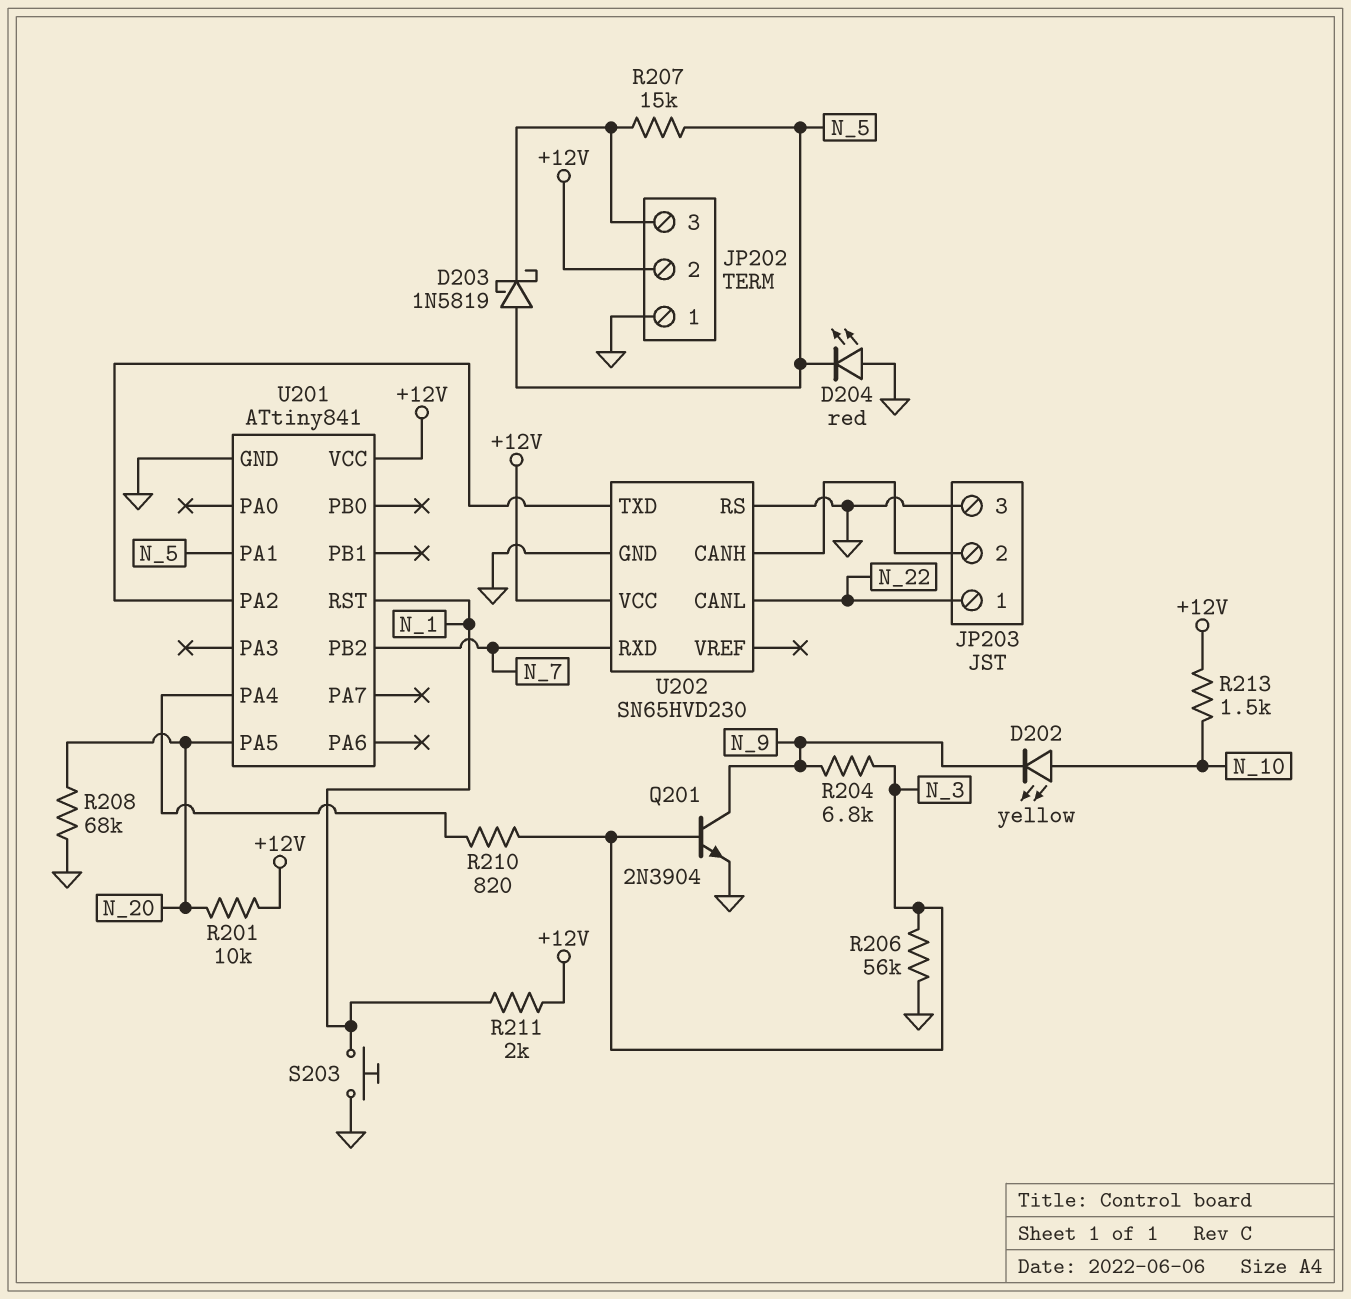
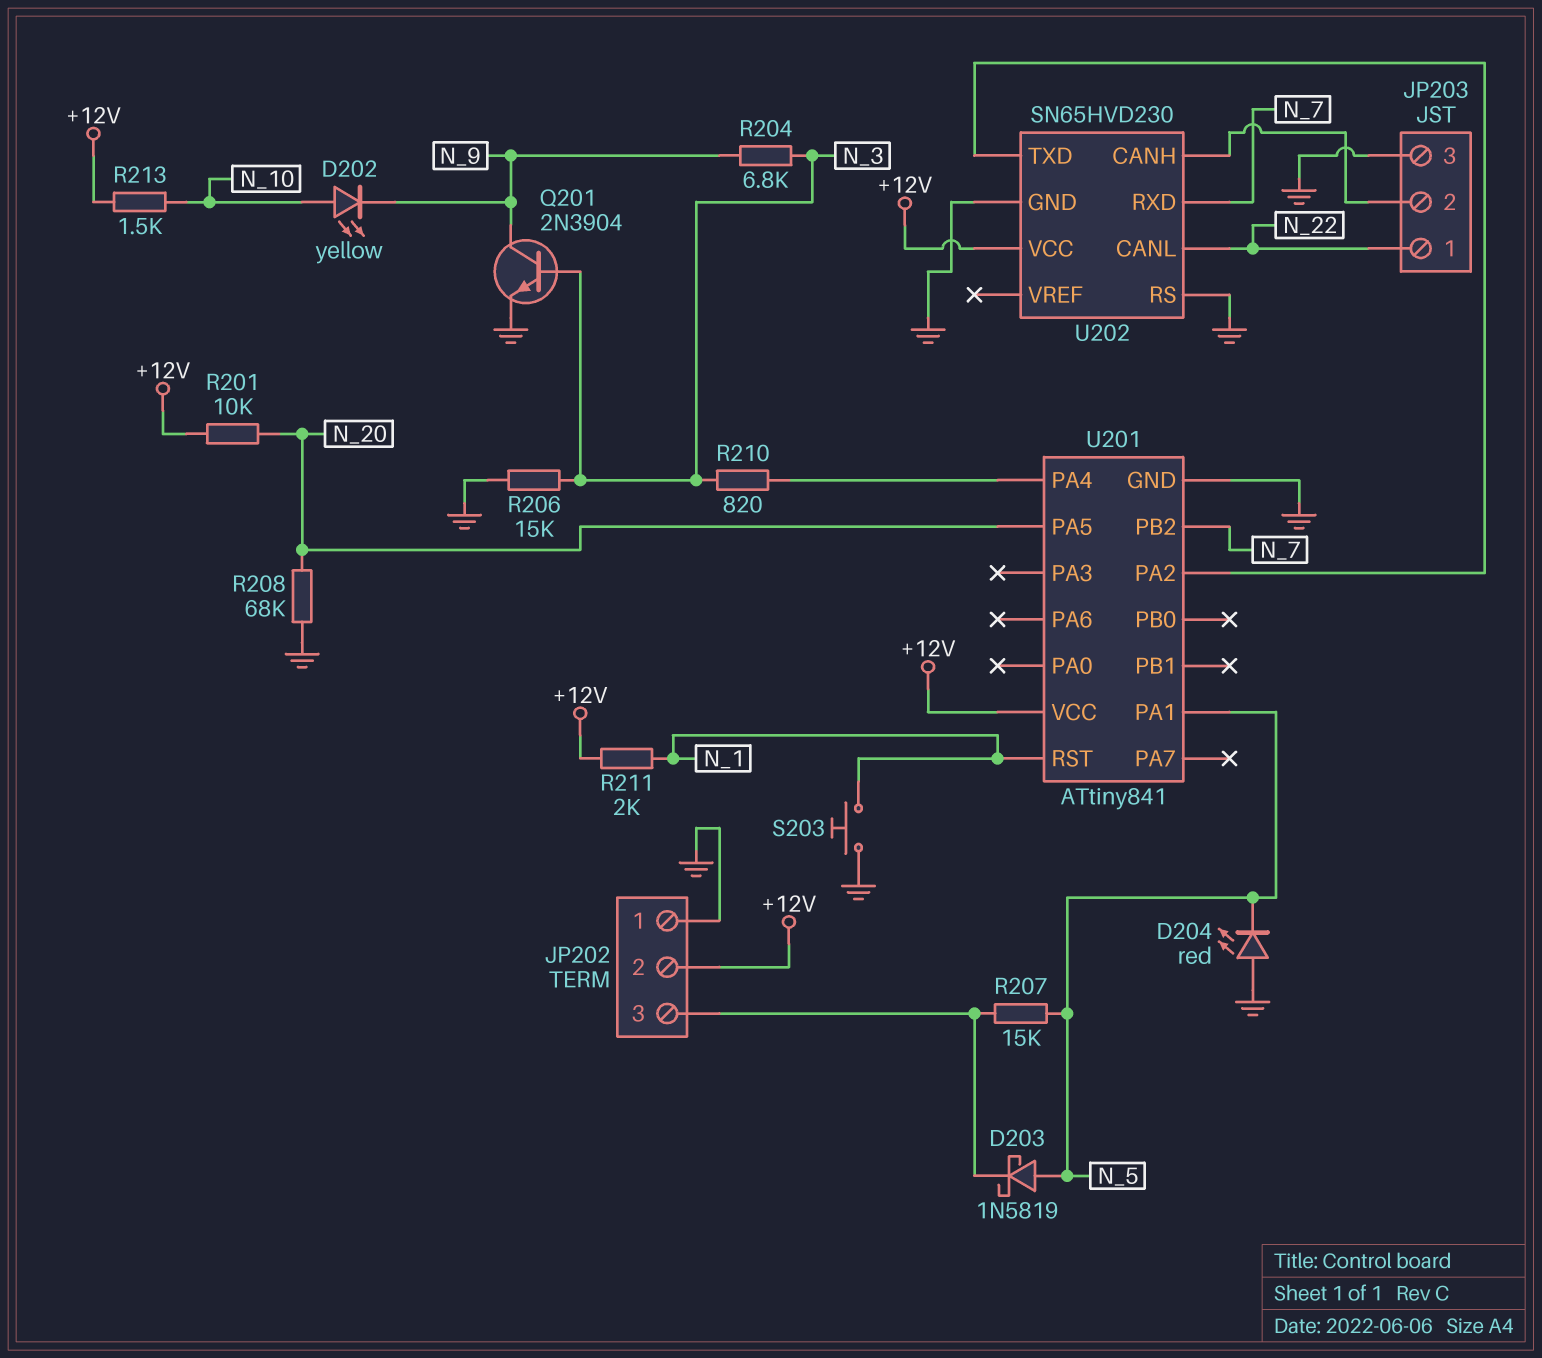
R206: 56k (GND, N_3) -> 15k (GND, N_3)

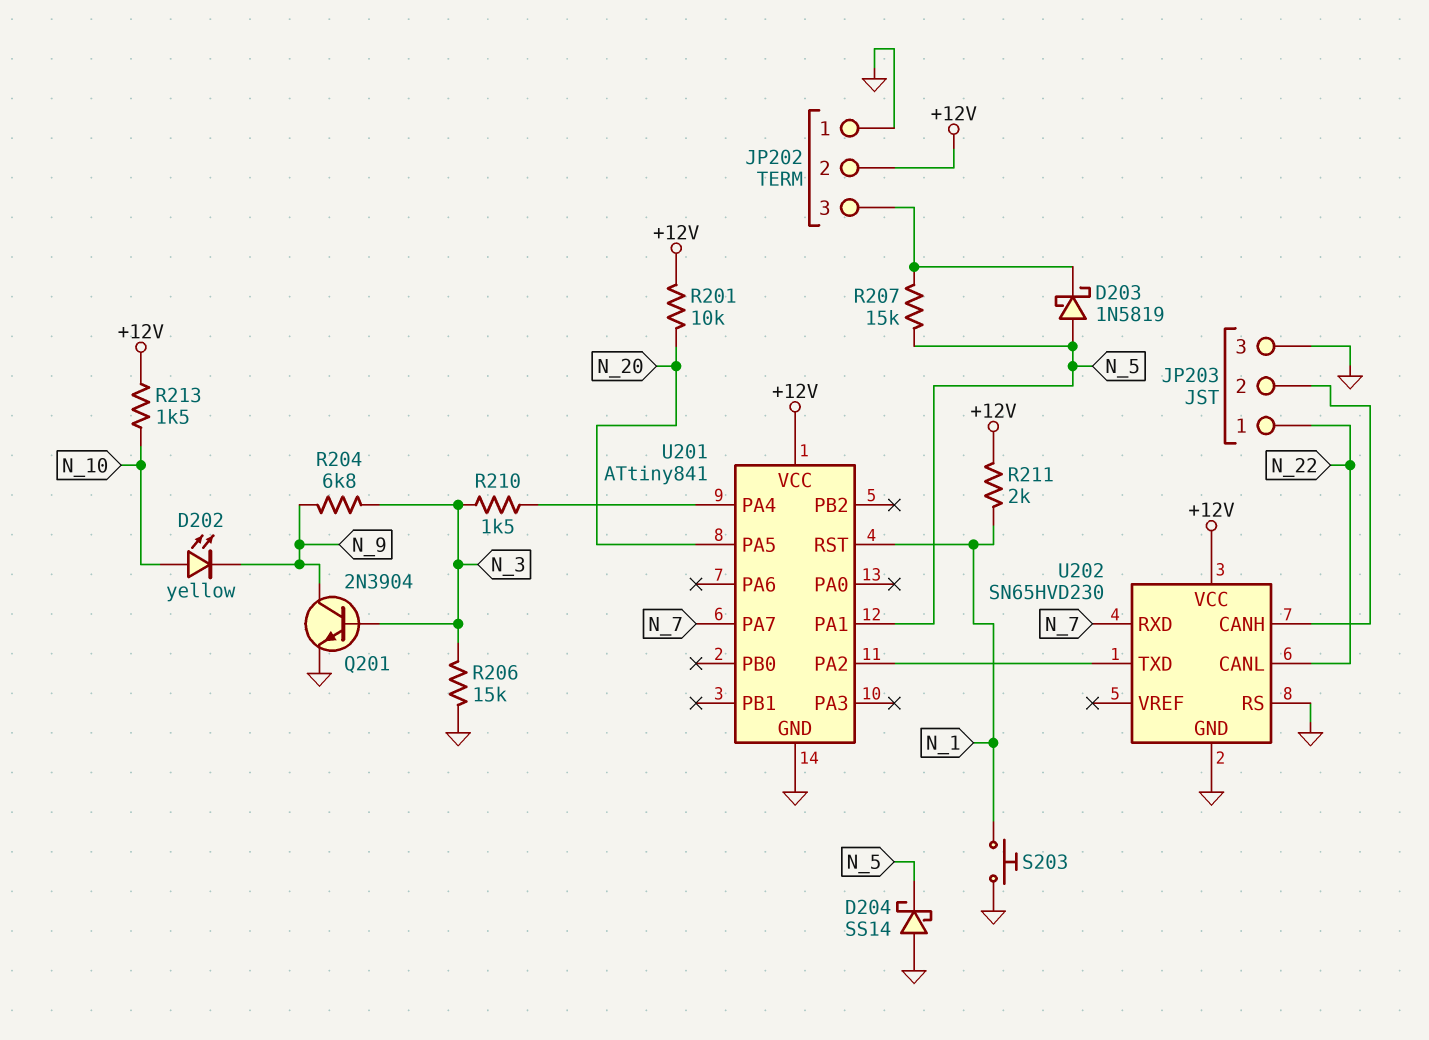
D204: LED red (A GND, K N_5) -> schottky SS14 (A GND, K N_5)
R208: 68k (GND, N_20) -> none
R210: 820 (N_3, U201/PA4) -> 1.5k (N_3, U201/PA4)
U201 pin PA7: none -> N_7
U201 pin PB2: N_7 -> none

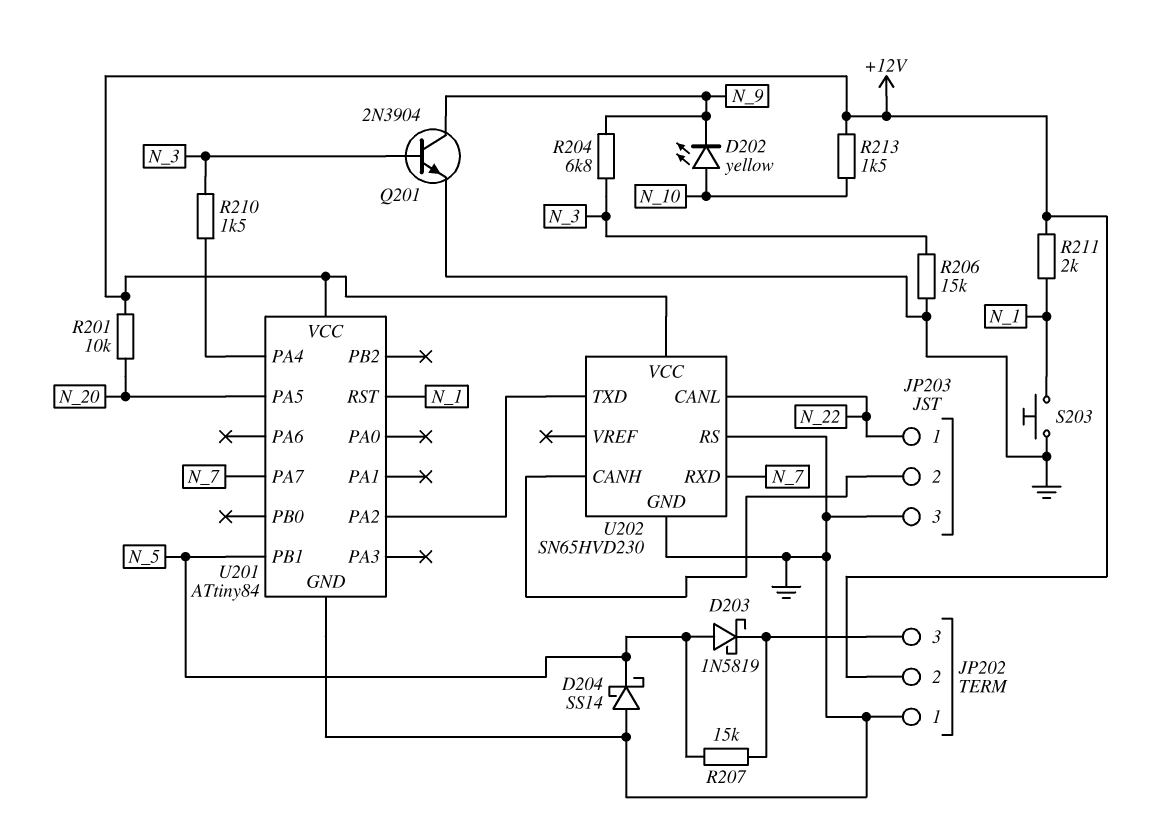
U201: ATtiny841 -> ATtiny84
U201 pin PA1: N_5 -> none
U201 pin PB1: none -> N_5

